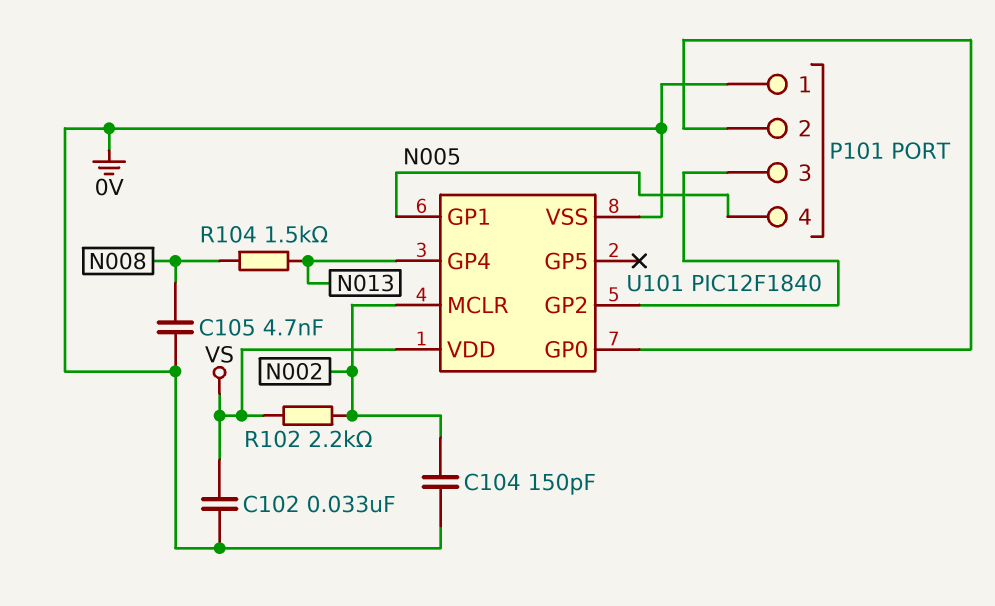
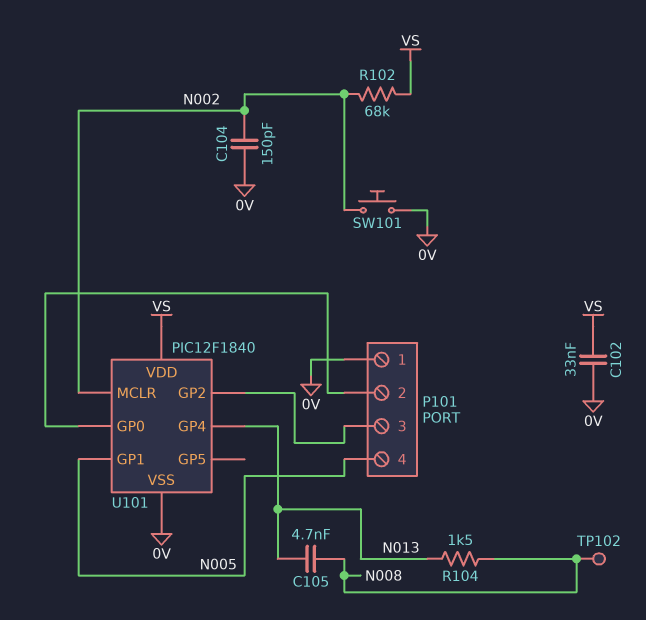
C105: 4.7nF (0V, N008) -> 4.7nF (N008, N013)
R102: 2.2k (N002, VS) -> 68k (N002, VS)
SW101: none -> button (0V, N002)
TP102: none -> test point (N008)

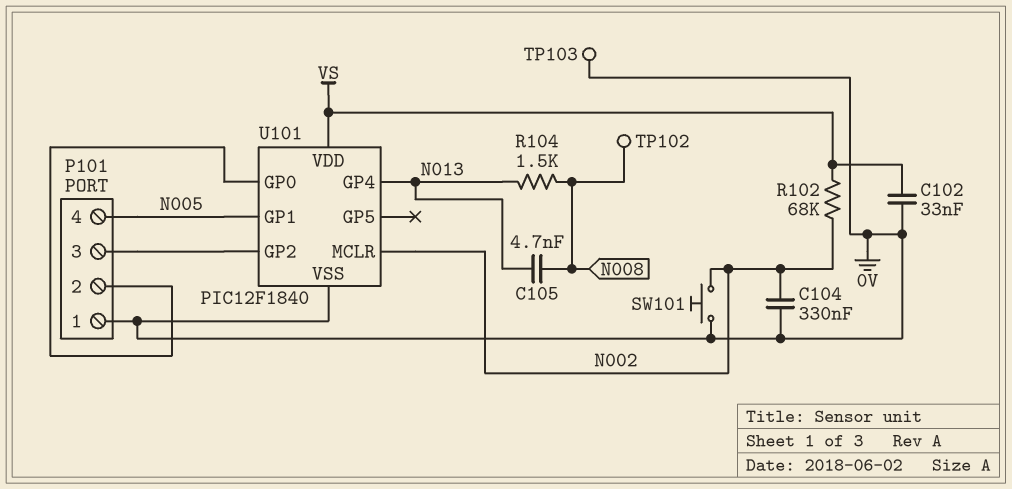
C104: 150pF (0V, N002) -> 330nF (0V, N002)
TP103: none -> test point (0V)

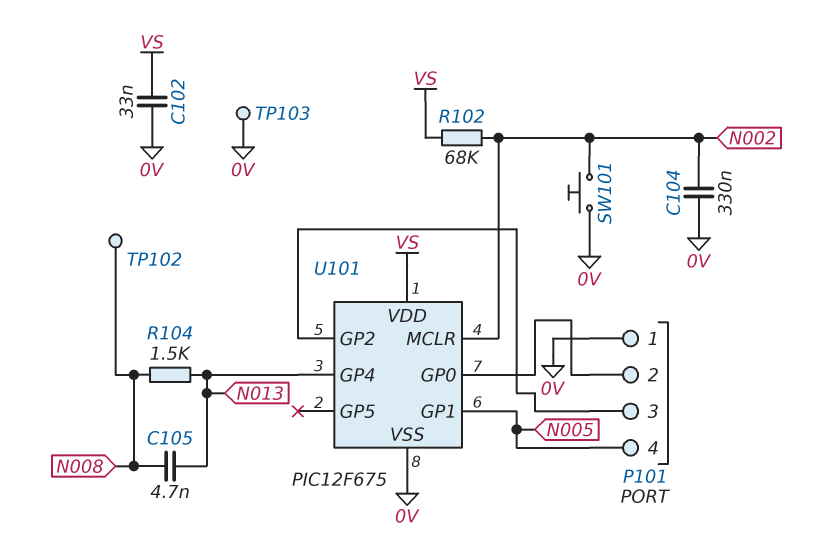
U101: PIC12F1840 -> PIC12F675

